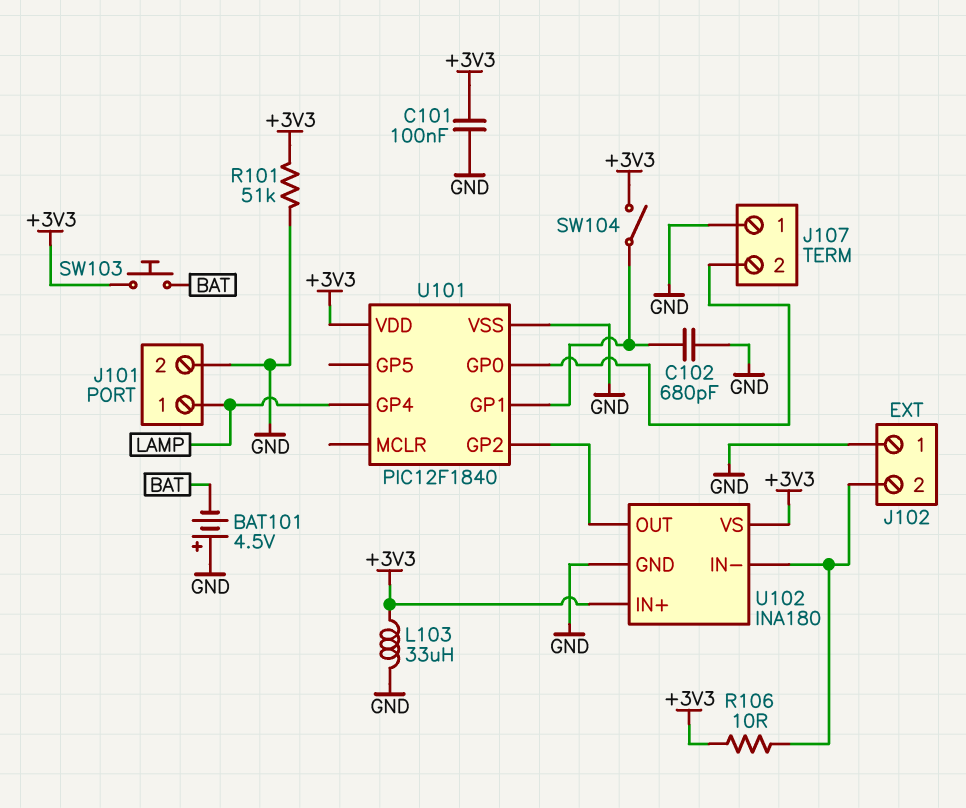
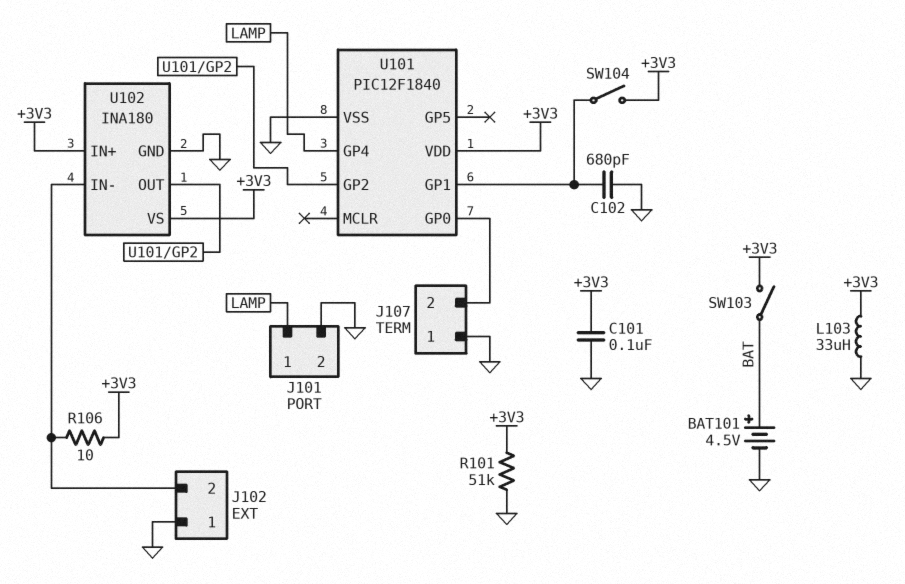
BAT101: 4.5V (plus GND, minus BAT) -> 4.5V (plus BAT, minus GND)
SW103: button (+3V3, BAT) -> switch (+3V3, BAT)

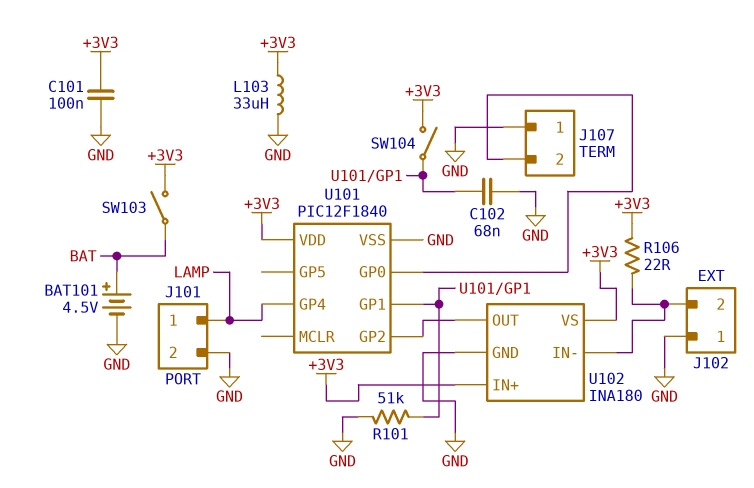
C102: 680pF (GND, U101/GP1) -> 68nF (GND, U101/GP1)
R101: 51k (+3V3, GND) -> 51k (GND, U101/GP1)
R106: 10 (+3V3, J102/2) -> 22 (+3V3, J102/2)

